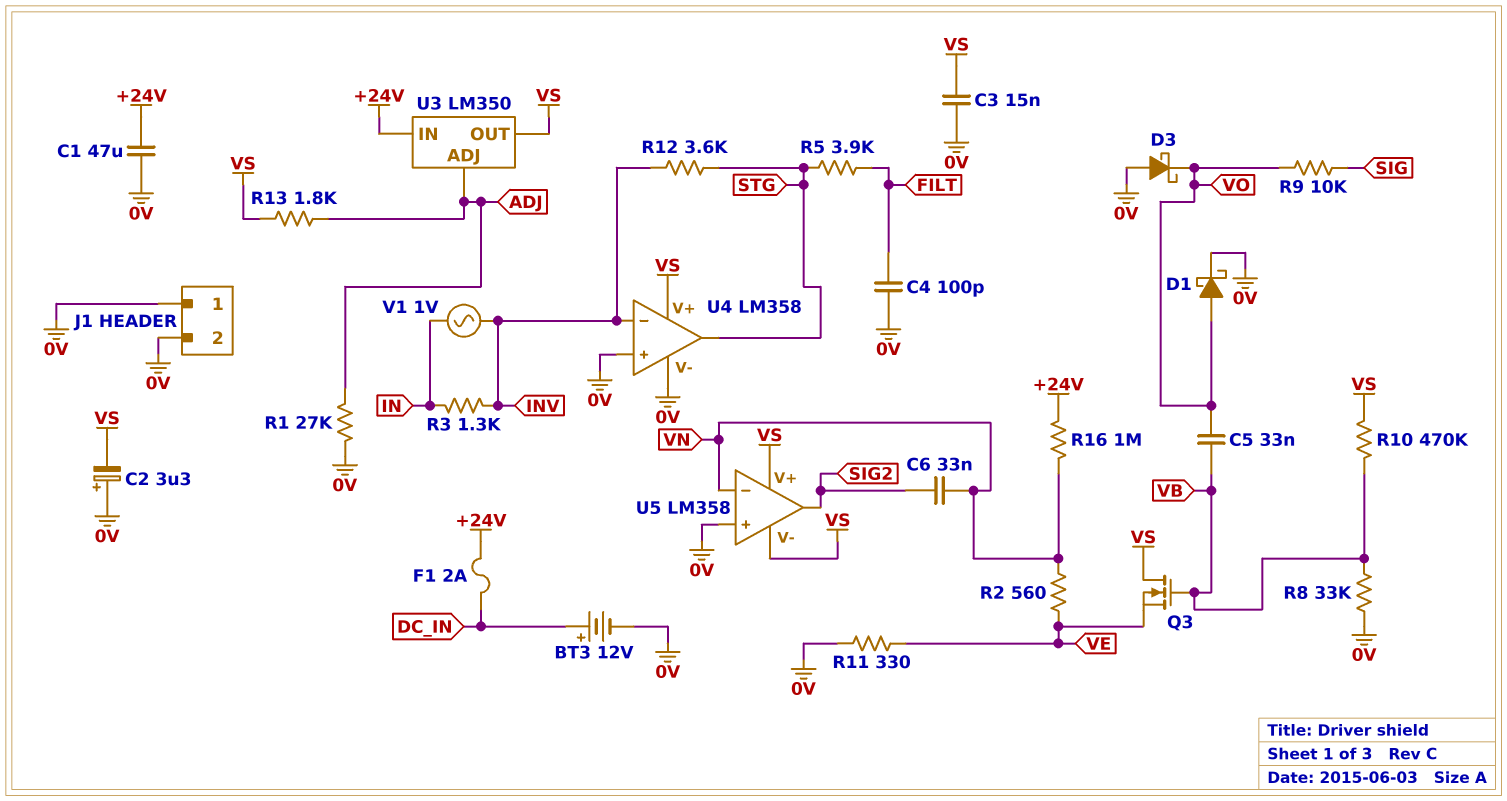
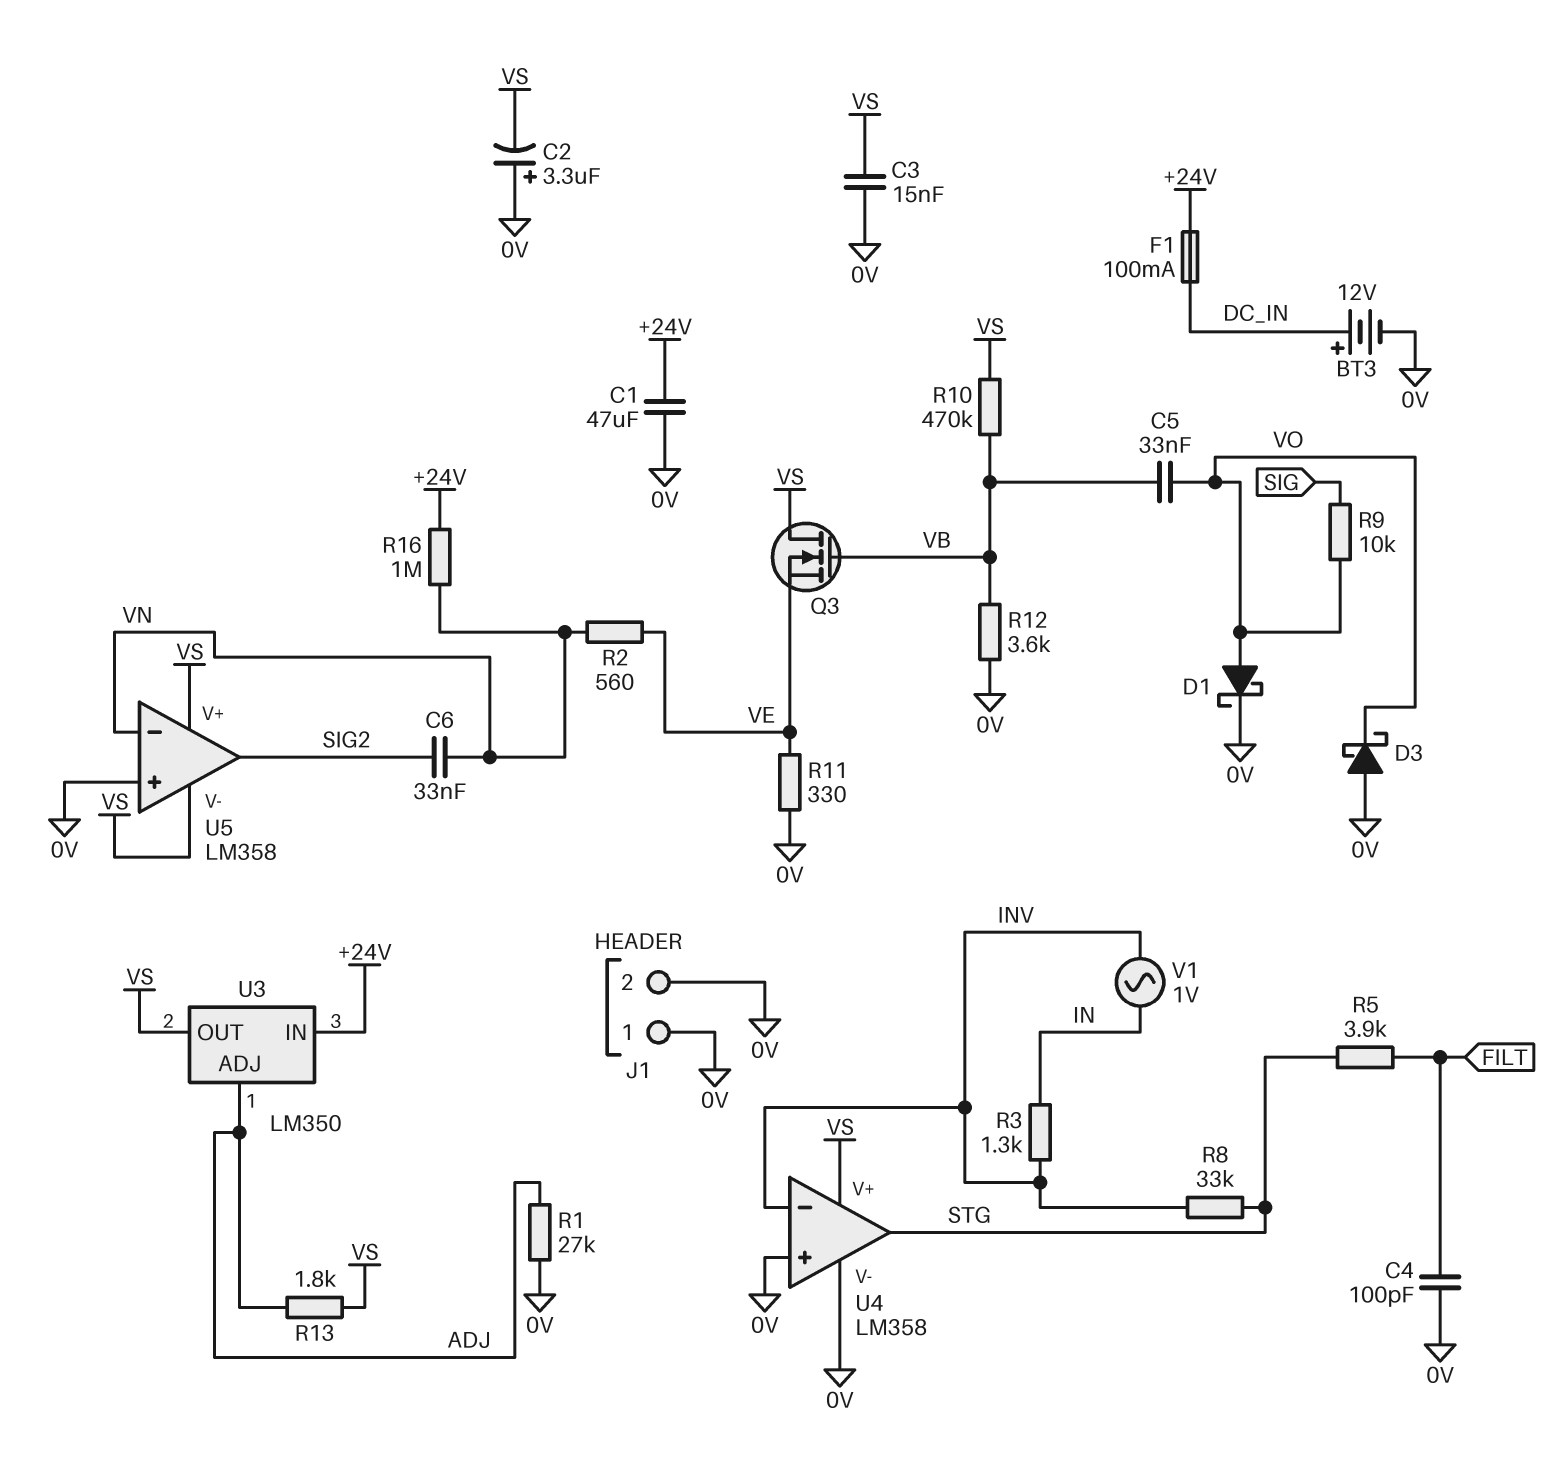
F1: 2A (+24V, DC_IN) -> 100mA (+24V, DC_IN)
R8: 33k (0V, VB) -> 33k (INV, STG)
R12: 3.6k (INV, STG) -> 3.6k (0V, VB)

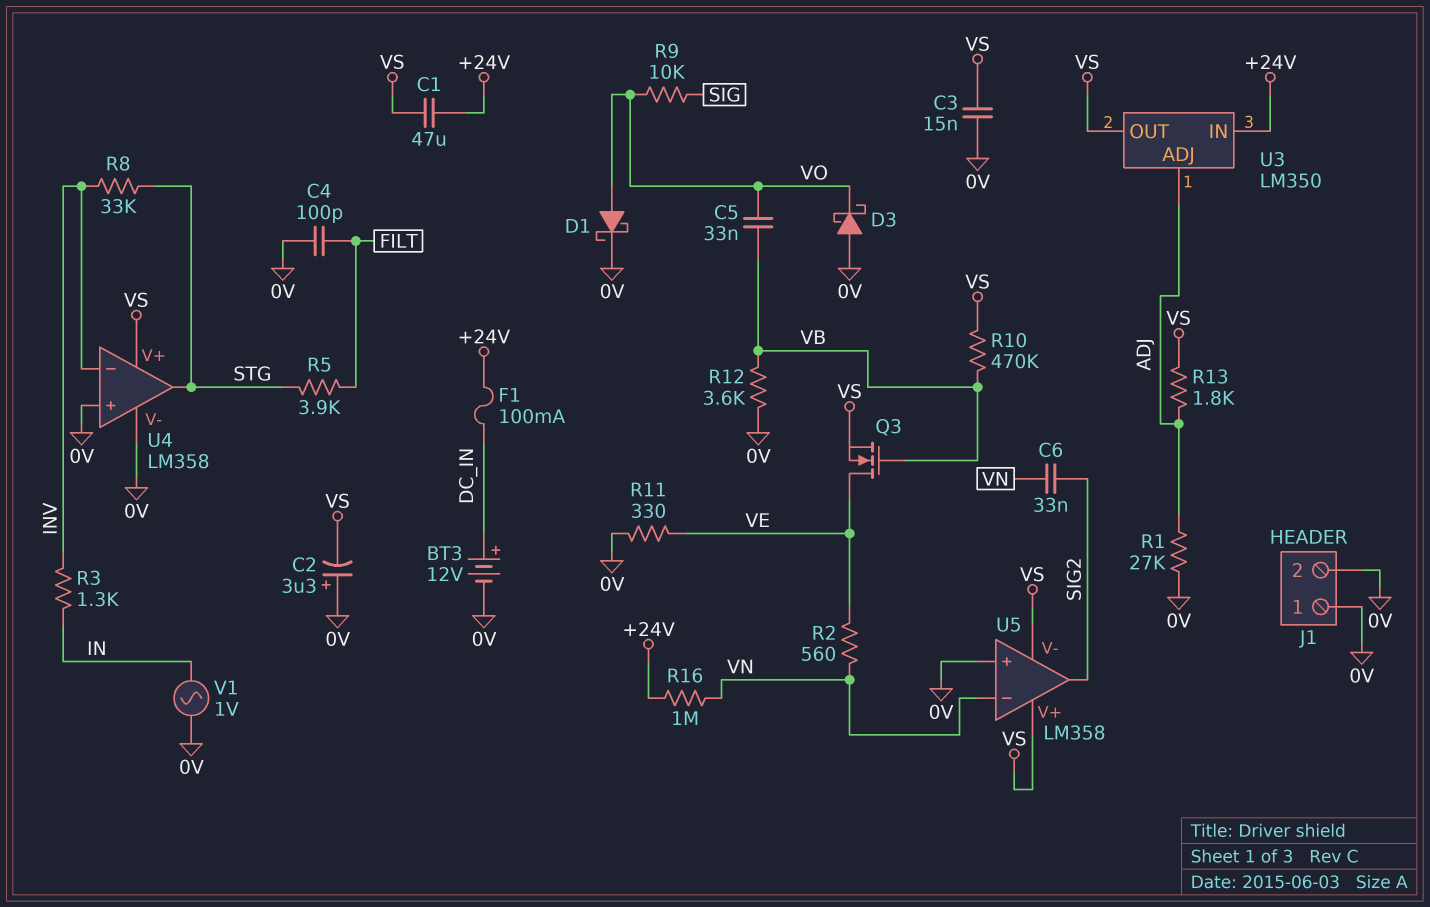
C1: 47uF (+24V, 0V) -> 47uF (+24V, VS)
Q3: NMOS (G VB, D VS, S VE) -> NMOS (G VB, D VE, S VS)
V1: AC 1V (IN, INV) -> AC 1V (0V, IN)

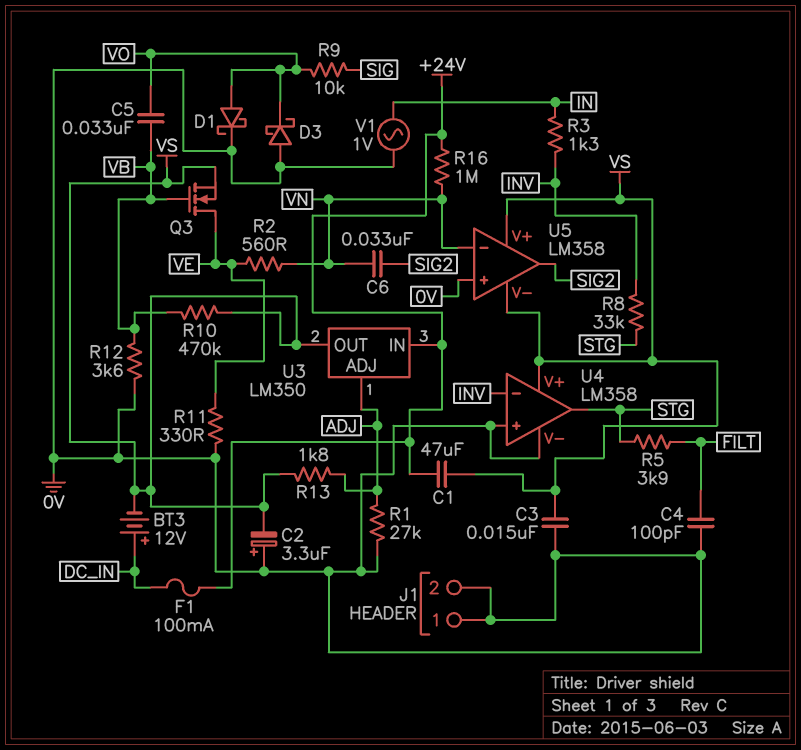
BT3: 12V (plus DC_IN, minus 0V) -> 12V (plus DC_IN, minus VS)

